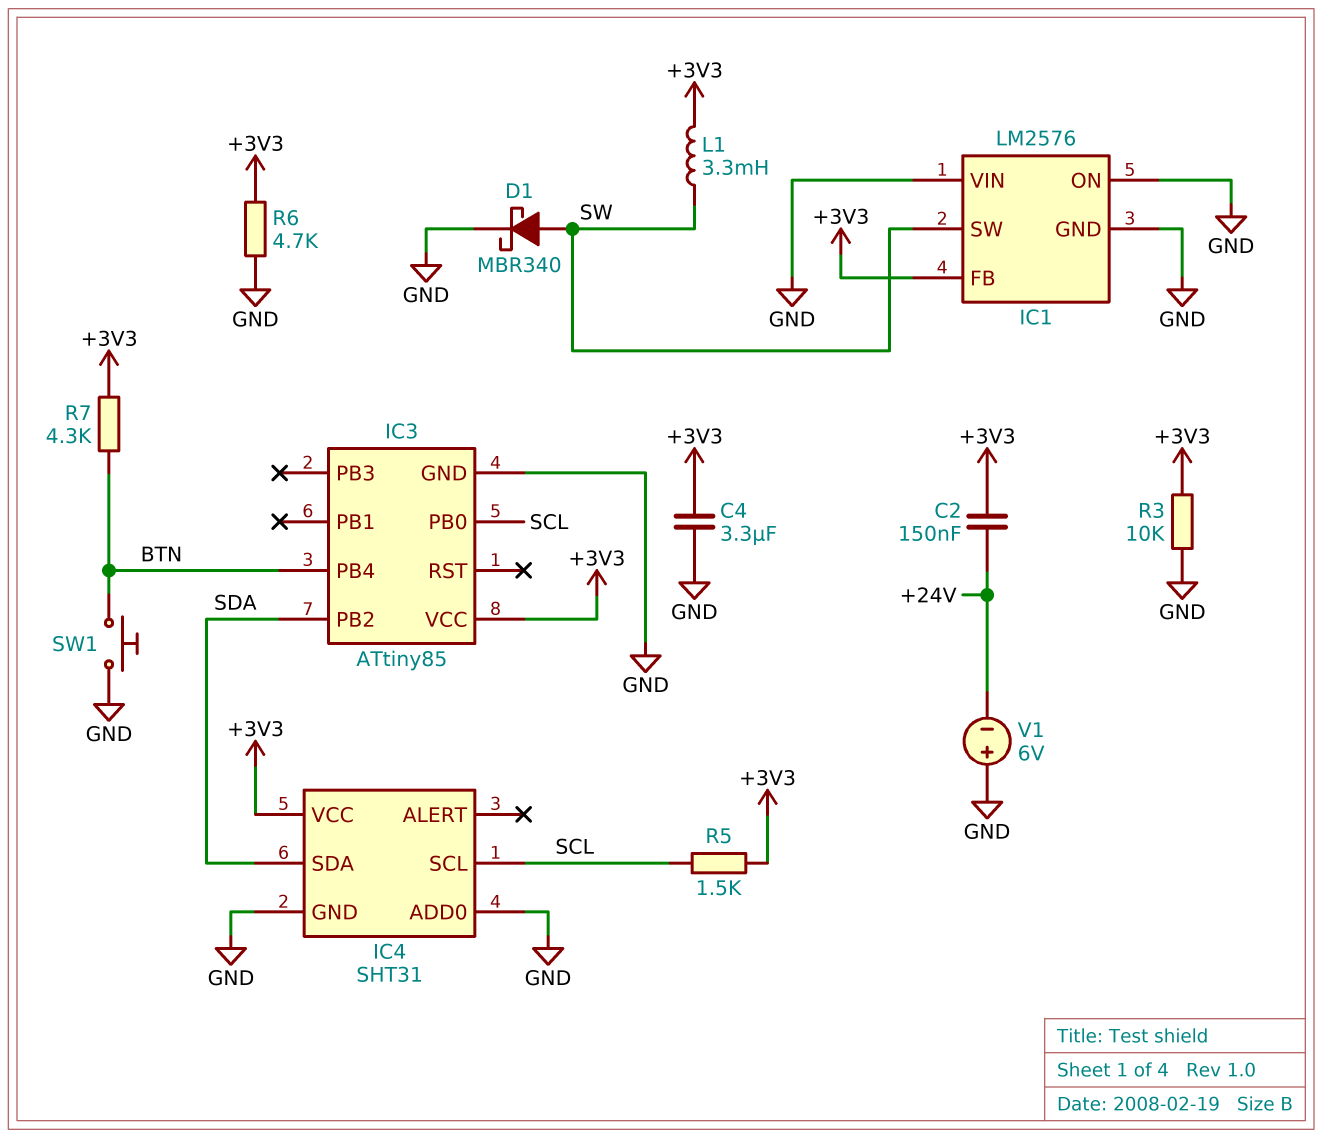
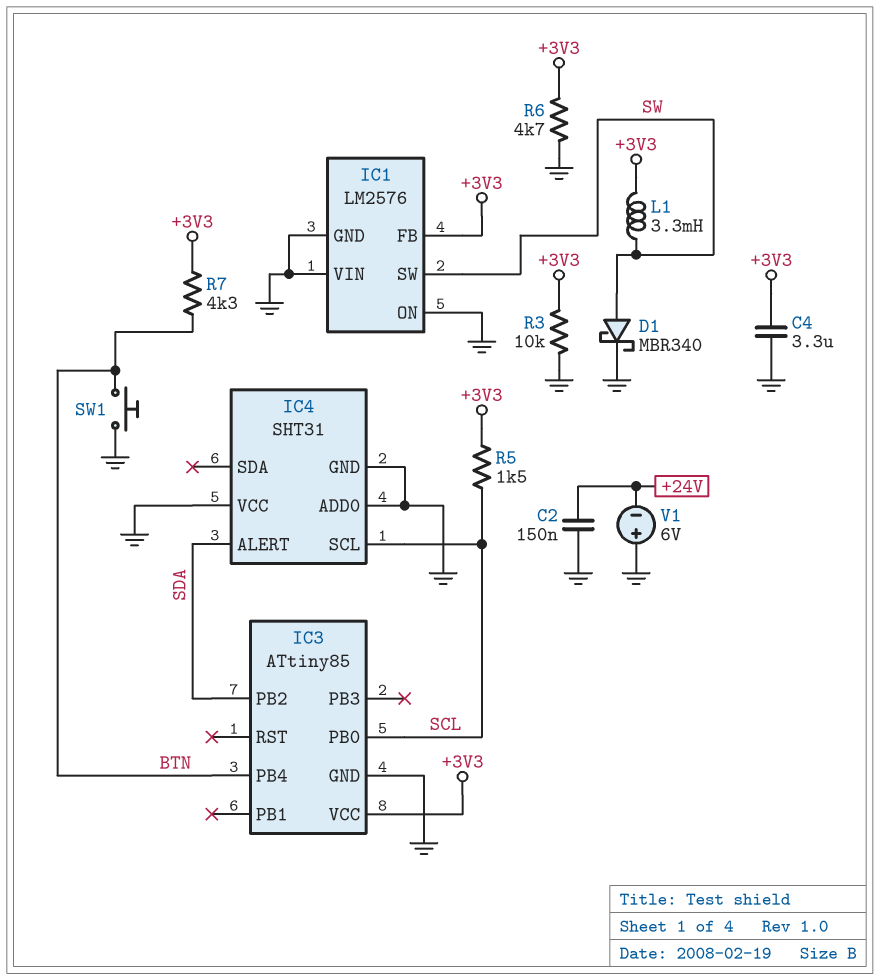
C2: 150nF (+3V3, +24V) -> 150nF (+24V, GND)
IC4 pin ALERT: none -> SDA
IC4 pin SDA: SDA -> none
IC4 pin VCC: +3V3 -> GND

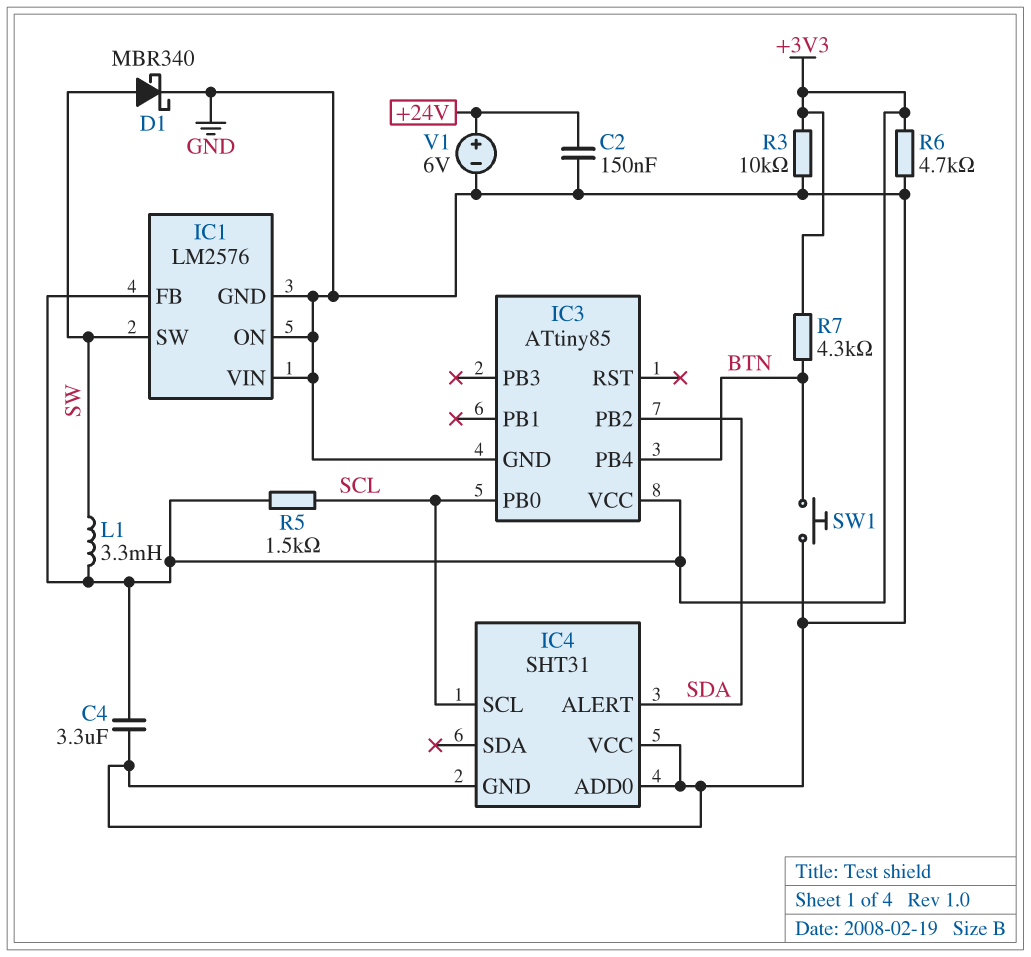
V1: 6V (plus GND, minus +24V) -> 6V (plus +24V, minus GND)

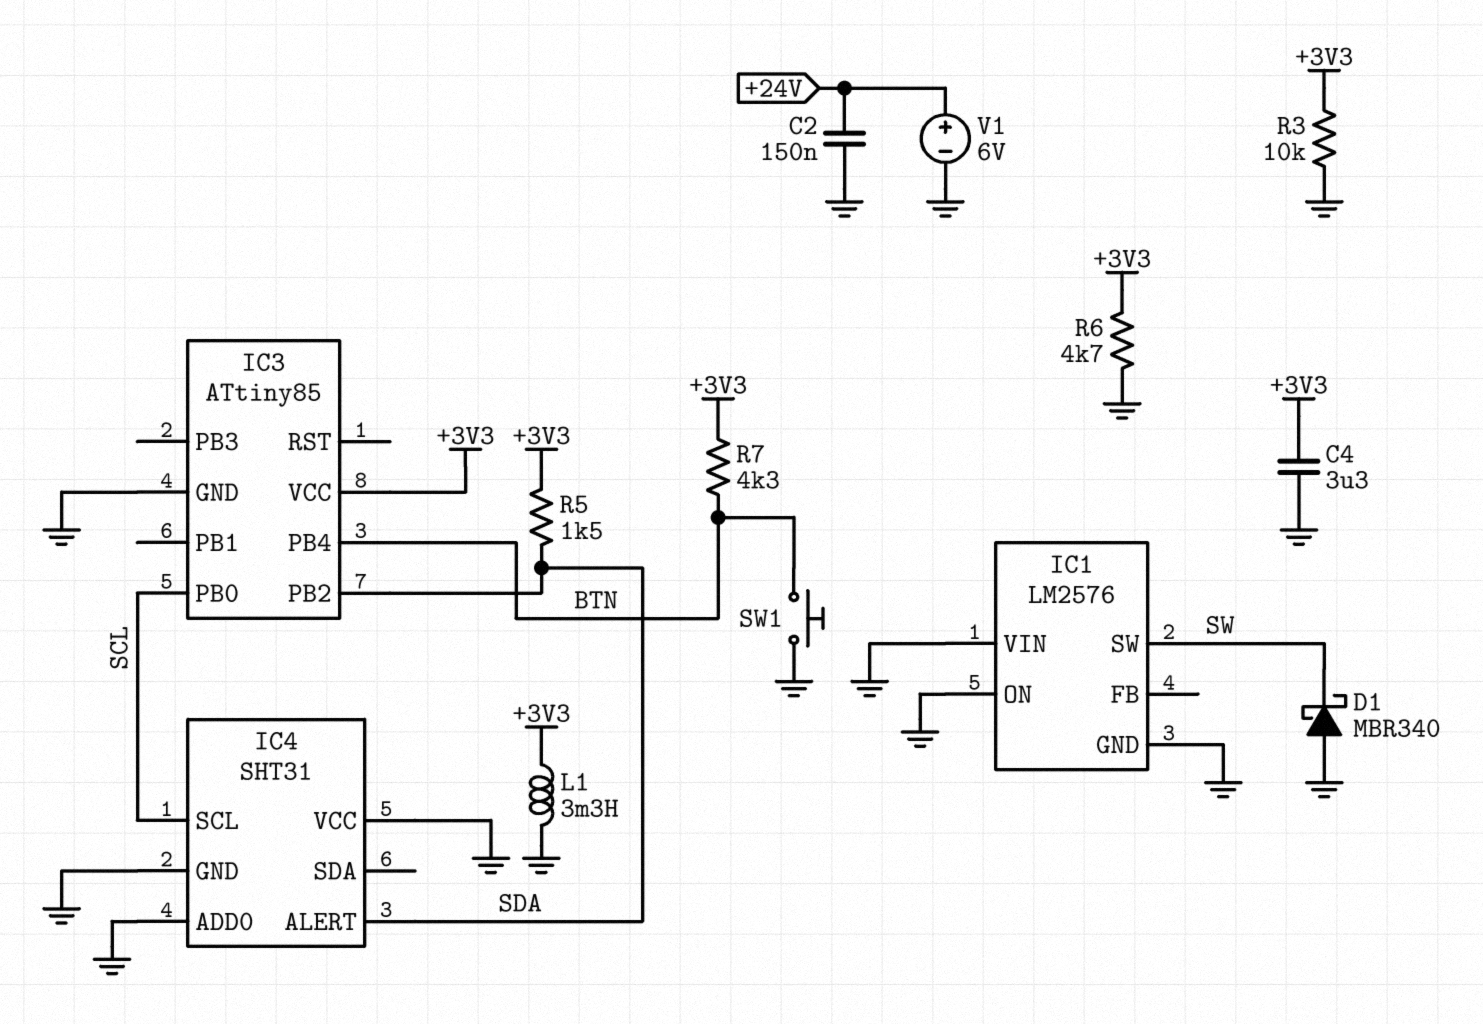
D1: schottky MBR340 (A SW, K GND) -> schottky MBR340 (A GND, K SW)
IC1 pin FB: +3V3 -> none
L1: 3.3mH (+3V3, SW) -> 3.3mH (+3V3, GND)
R5: 1.5k (+3V3, SCL) -> 1.5k (+3V3, SDA)

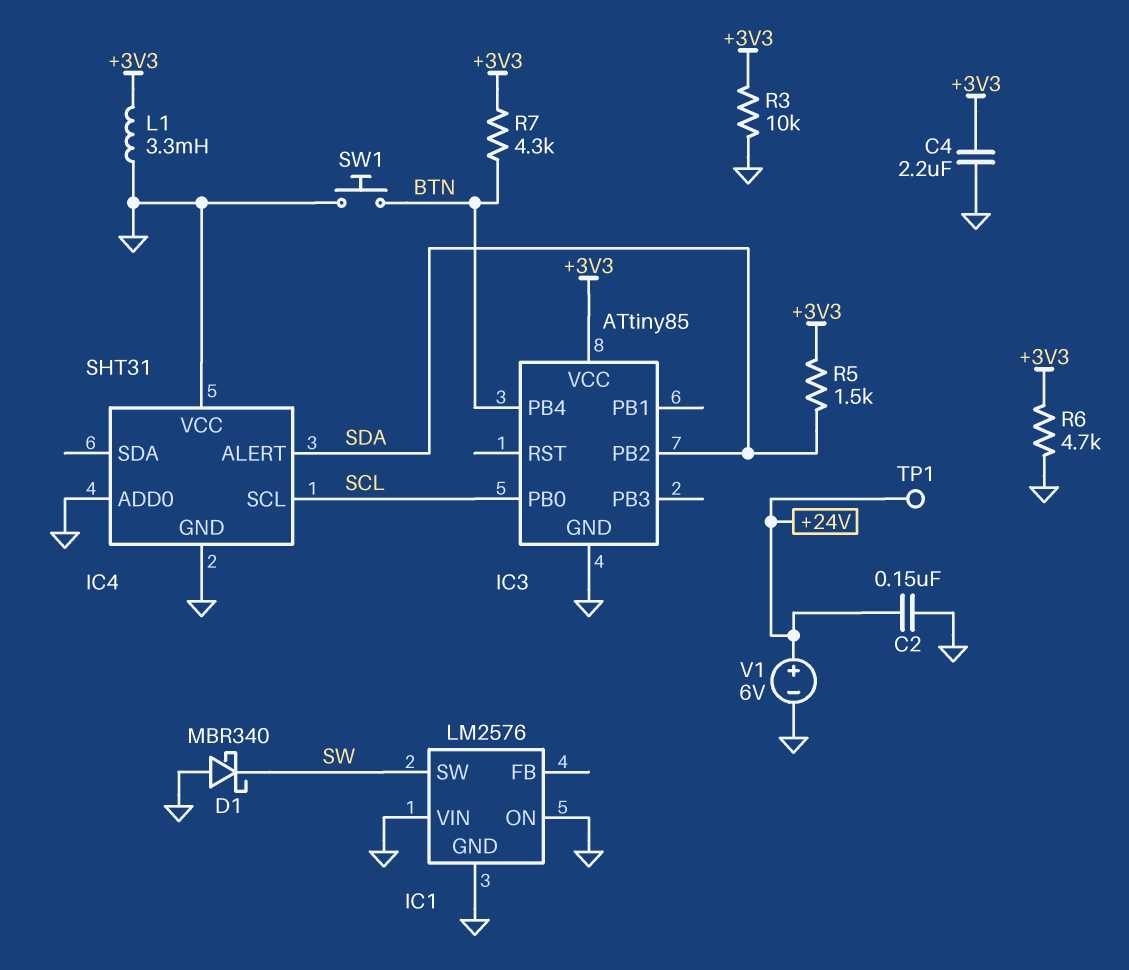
C4: 3.3uF (+3V3, GND) -> 2.2uF (+3V3, GND)
TP1: none -> test point (+24V)

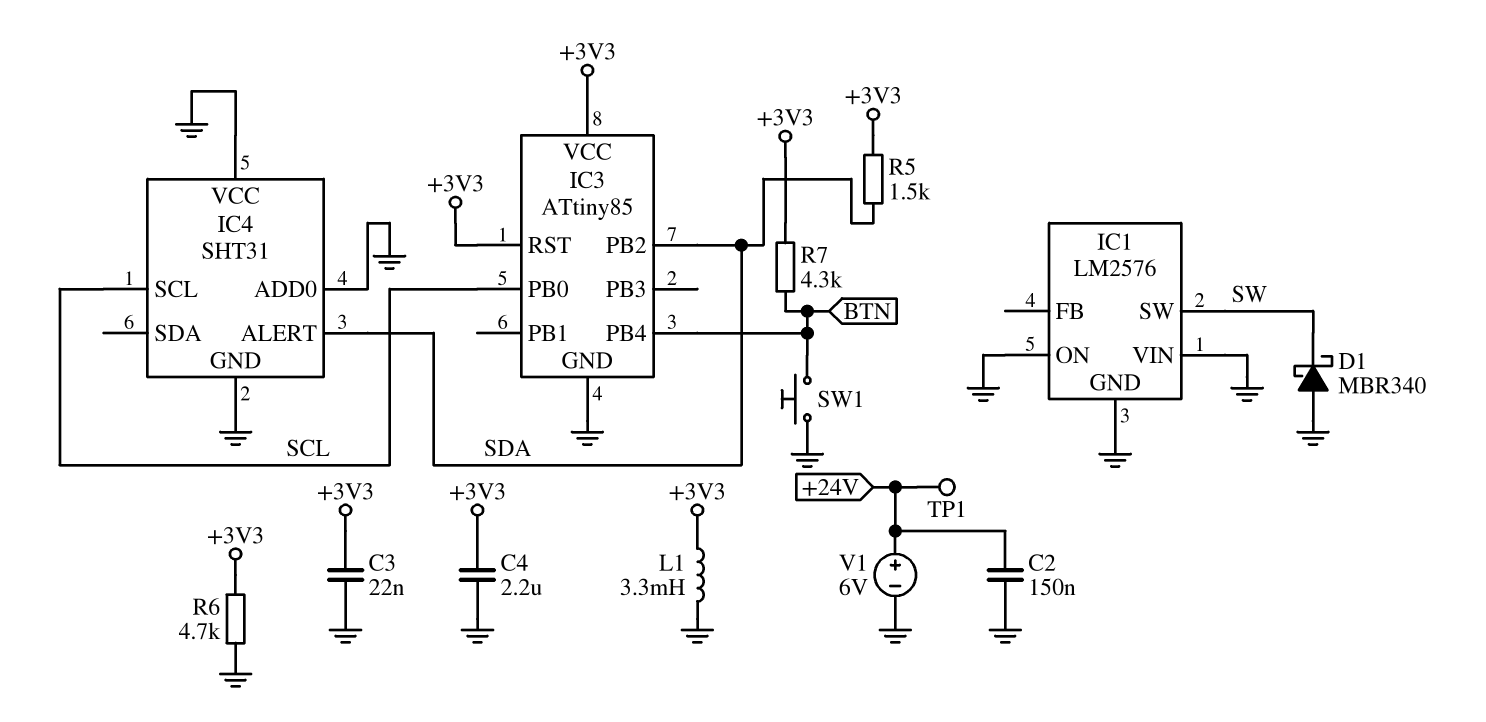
C3: none -> 22nF (+3V3, GND)
IC3 pin RST: none -> +3V3
R3: 10k (+3V3, GND) -> none

